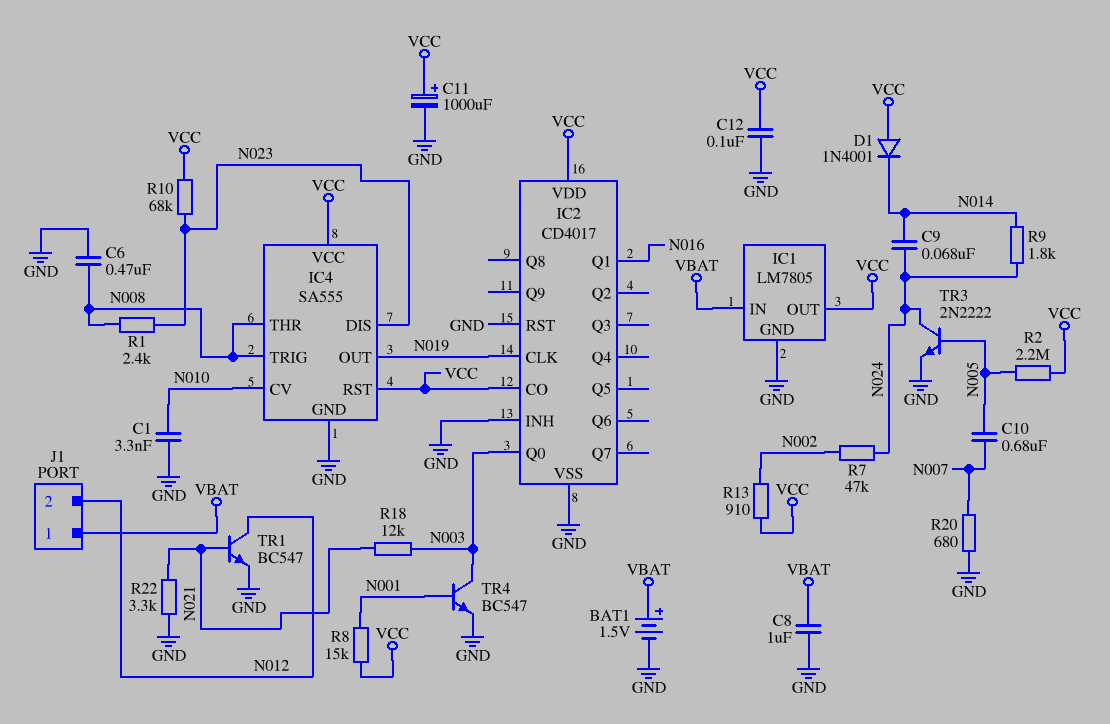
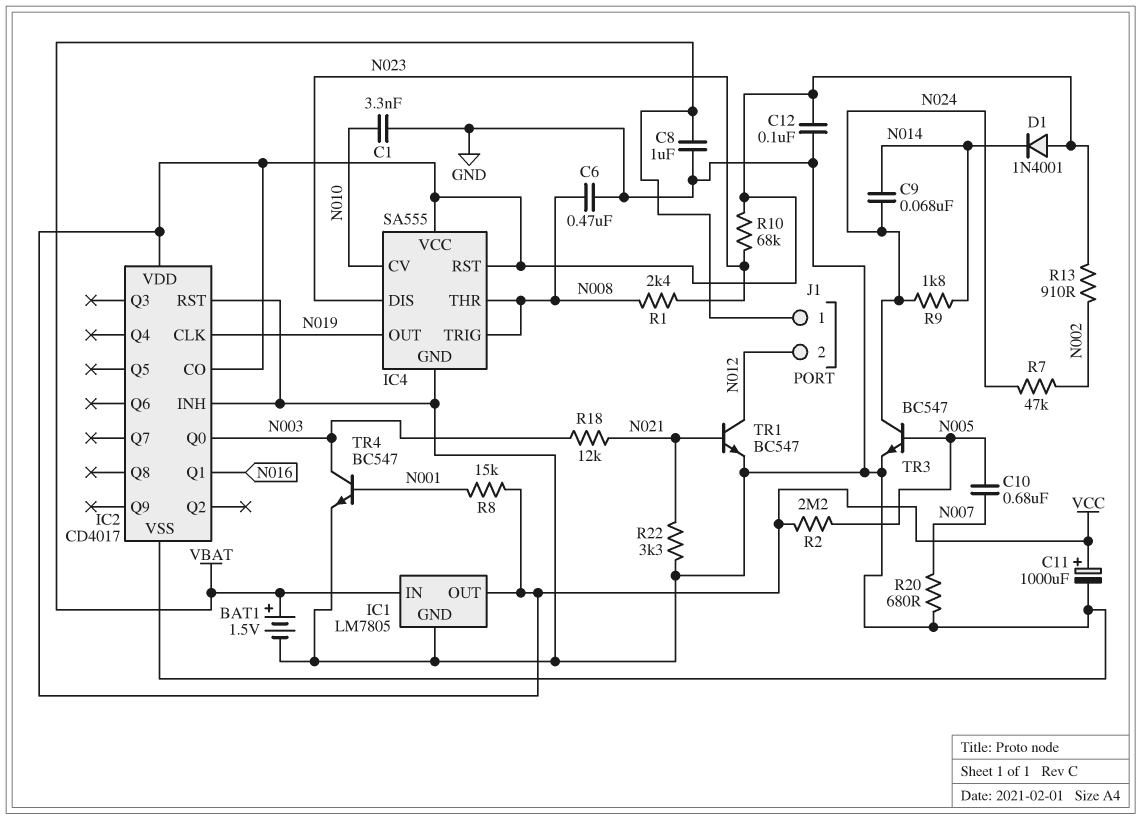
TR3: NPN 2N2222 (B N005, C N024, E GND) -> NPN BC547 (B N005, C N024, E GND)

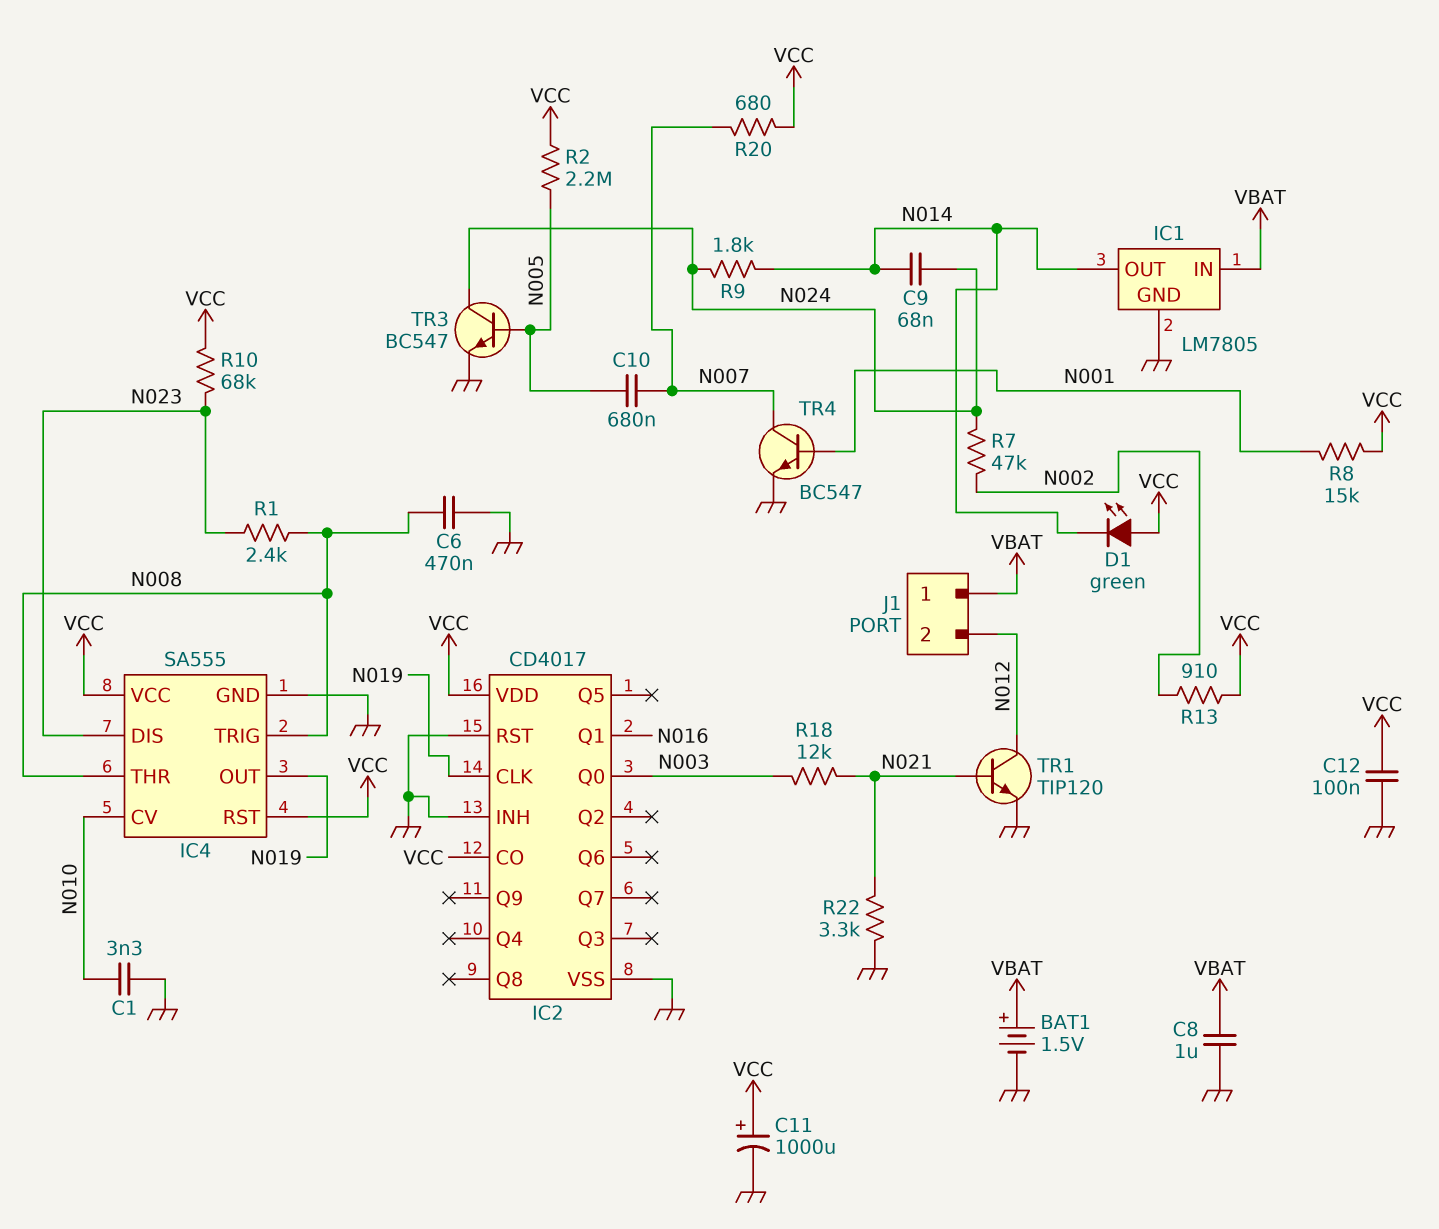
D1: diode 1N4001 (A VCC, K N014) -> LED green (A VCC, K N014)
IC1 pin OUT: VCC -> N014
R20: 680 (GND, N007) -> 680 (N007, VCC)
TR1: NPN BC547 (B N021, C N012, E GND) -> NPN TIP120 (B N021, C N012, E GND)
TR4: NPN BC547 (B N001, C N003, E GND) -> NPN BC547 (B N001, C N007, E GND)

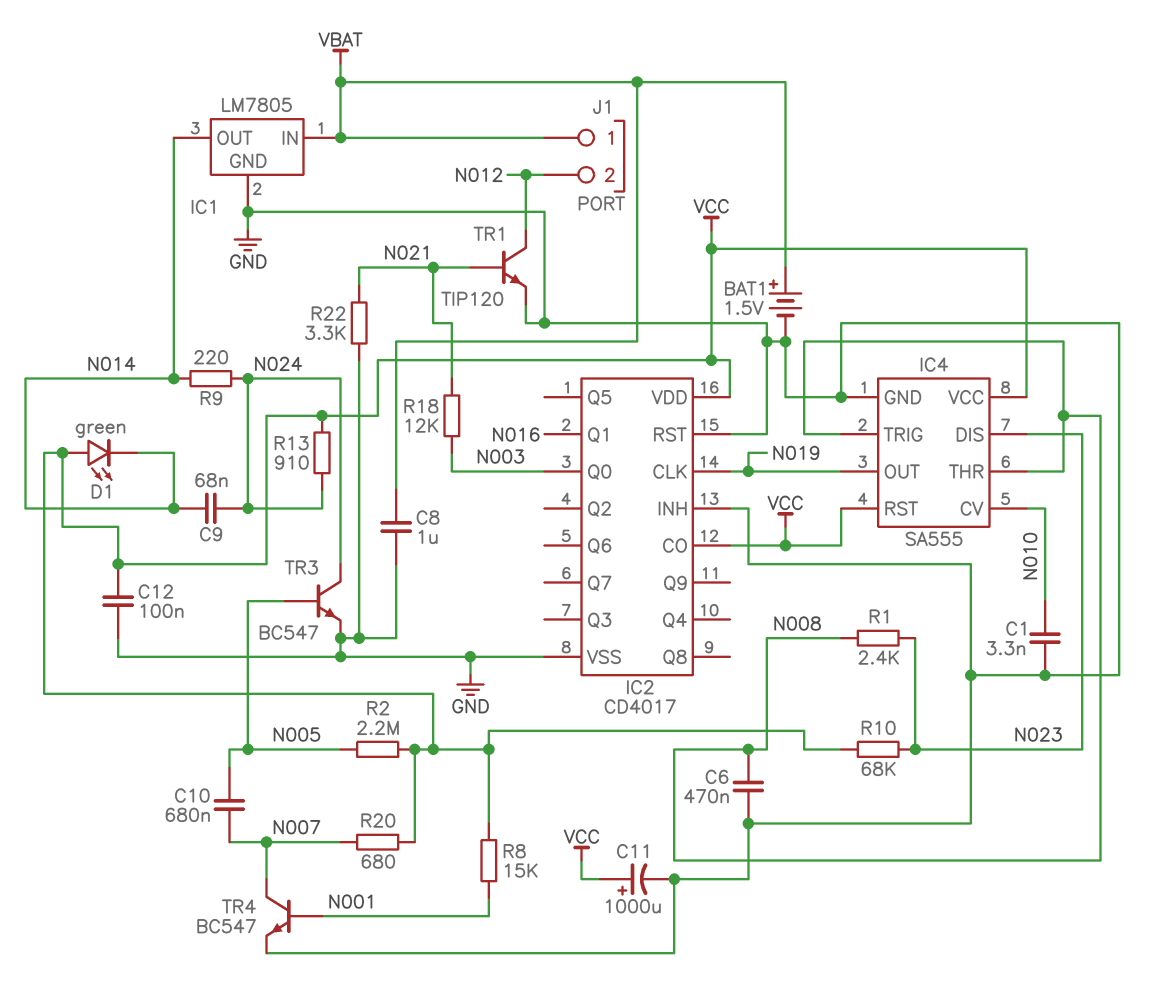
R7: 47k (N002, N024) -> none
R9: 1.8k (N014, N024) -> 220 (N014, N024)
R13: 910 (N002, VCC) -> 910 (N024, VCC)

